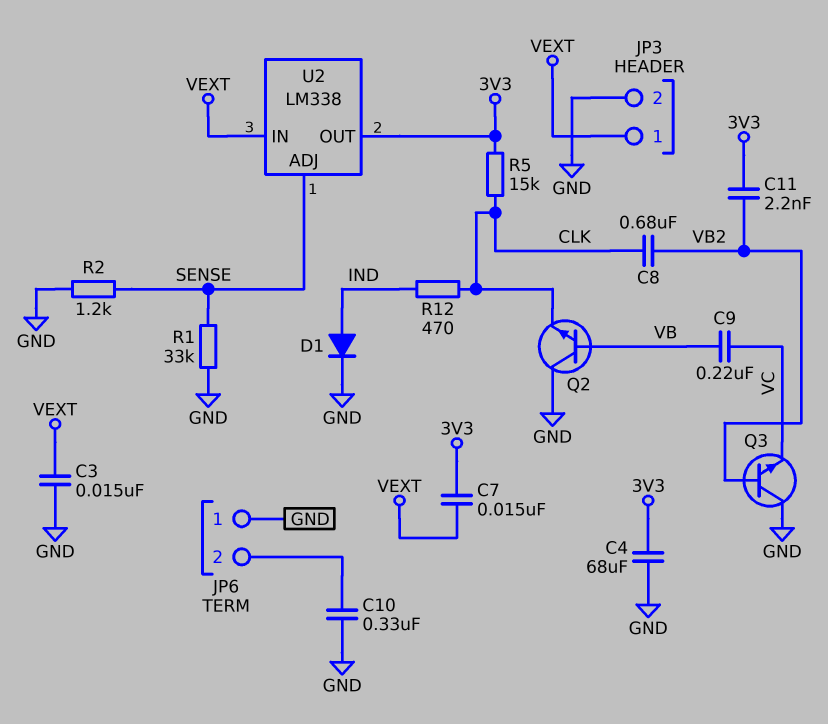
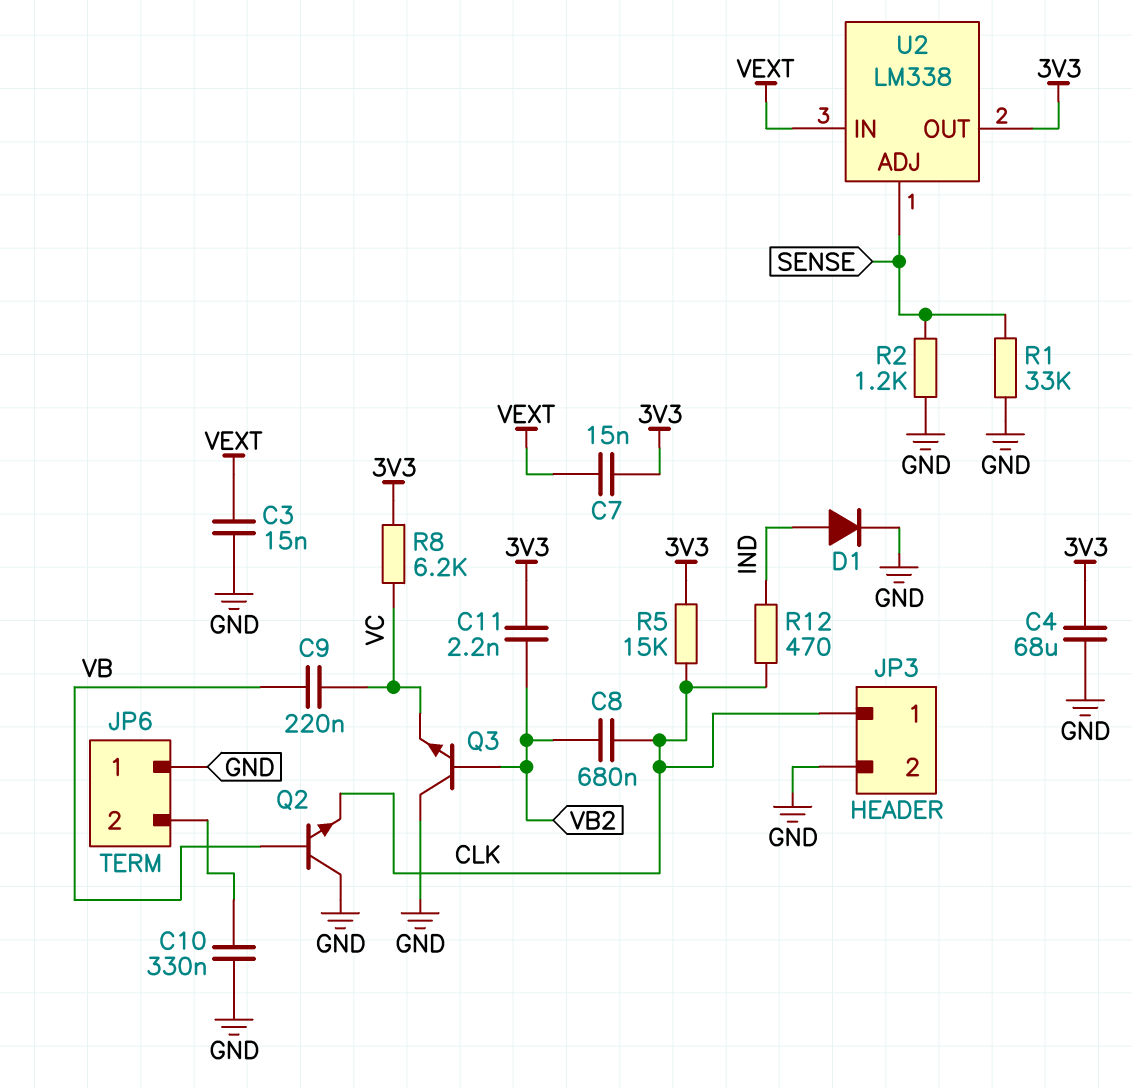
JP3 pin 1: VEXT -> CLK
R8: none -> 6.2k (3V3, VC)

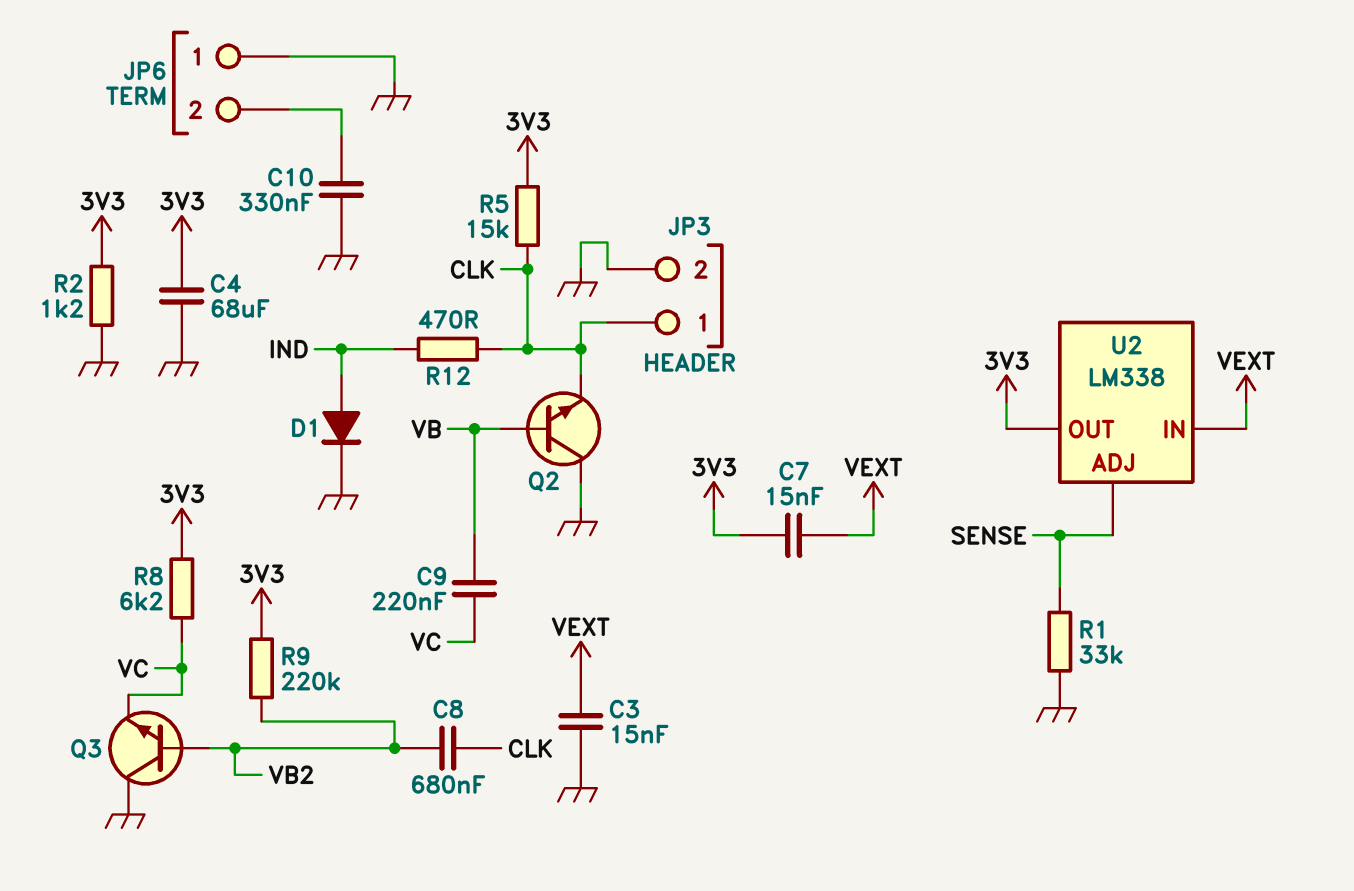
C11: 2.2nF (3V3, VB2) -> none
R2: 1.2k (GND, SENSE) -> 1.2k (3V3, GND)
R9: none -> 220k (3V3, VB2)

